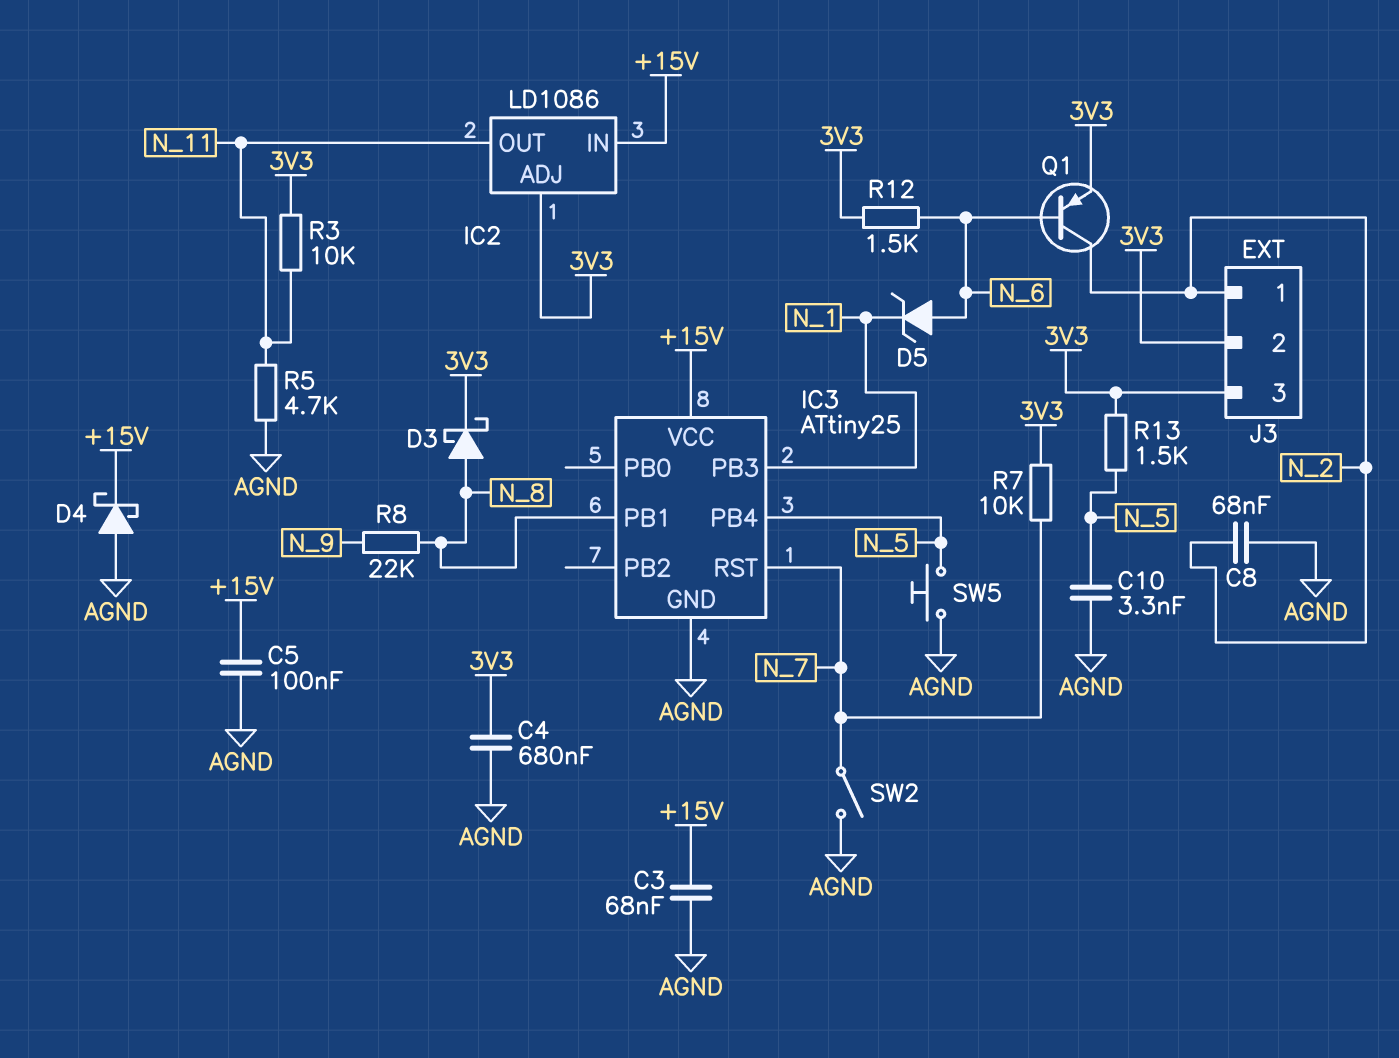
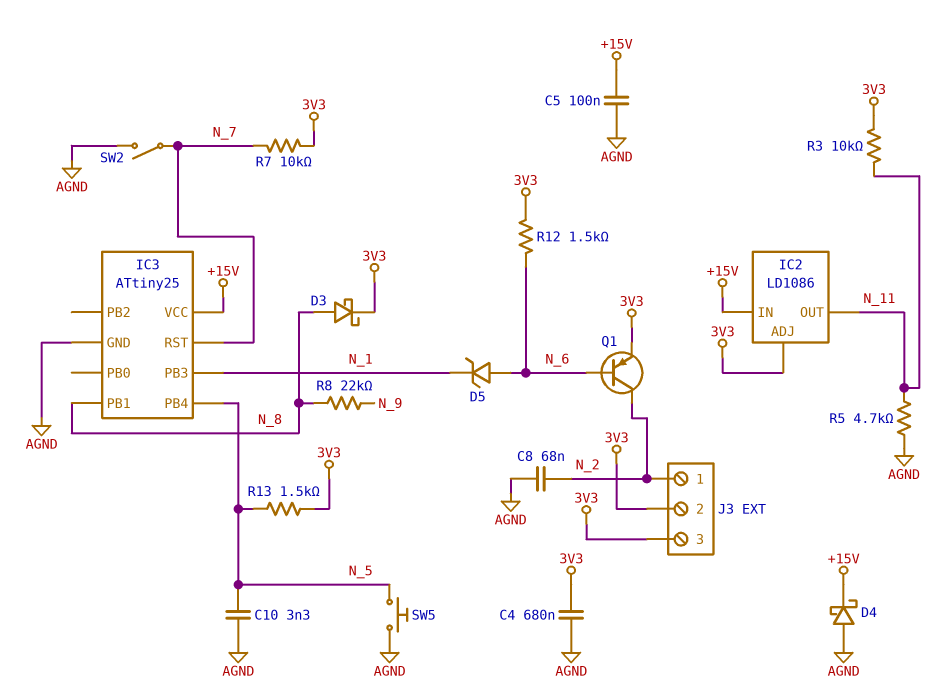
C3: 68nF (+15V, AGND) -> none

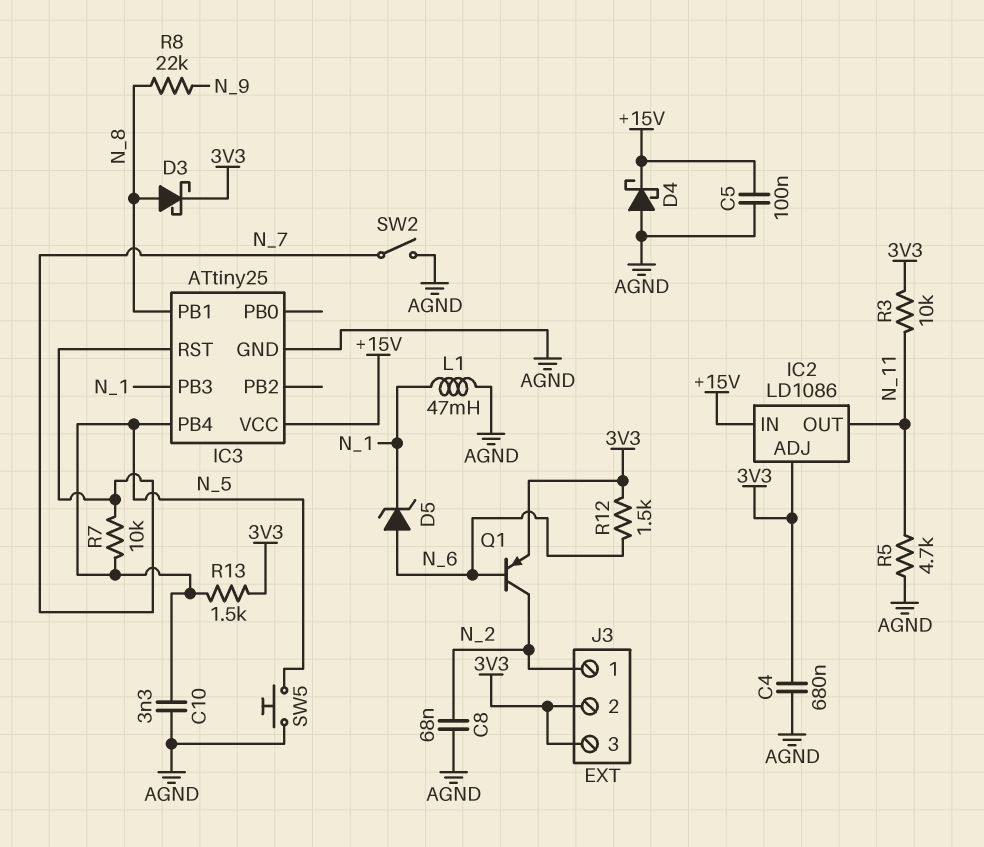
L1: none -> 47mH (AGND, N_1)
R7: 10k (3V3, N_7) -> 10k (N_5, N_7)

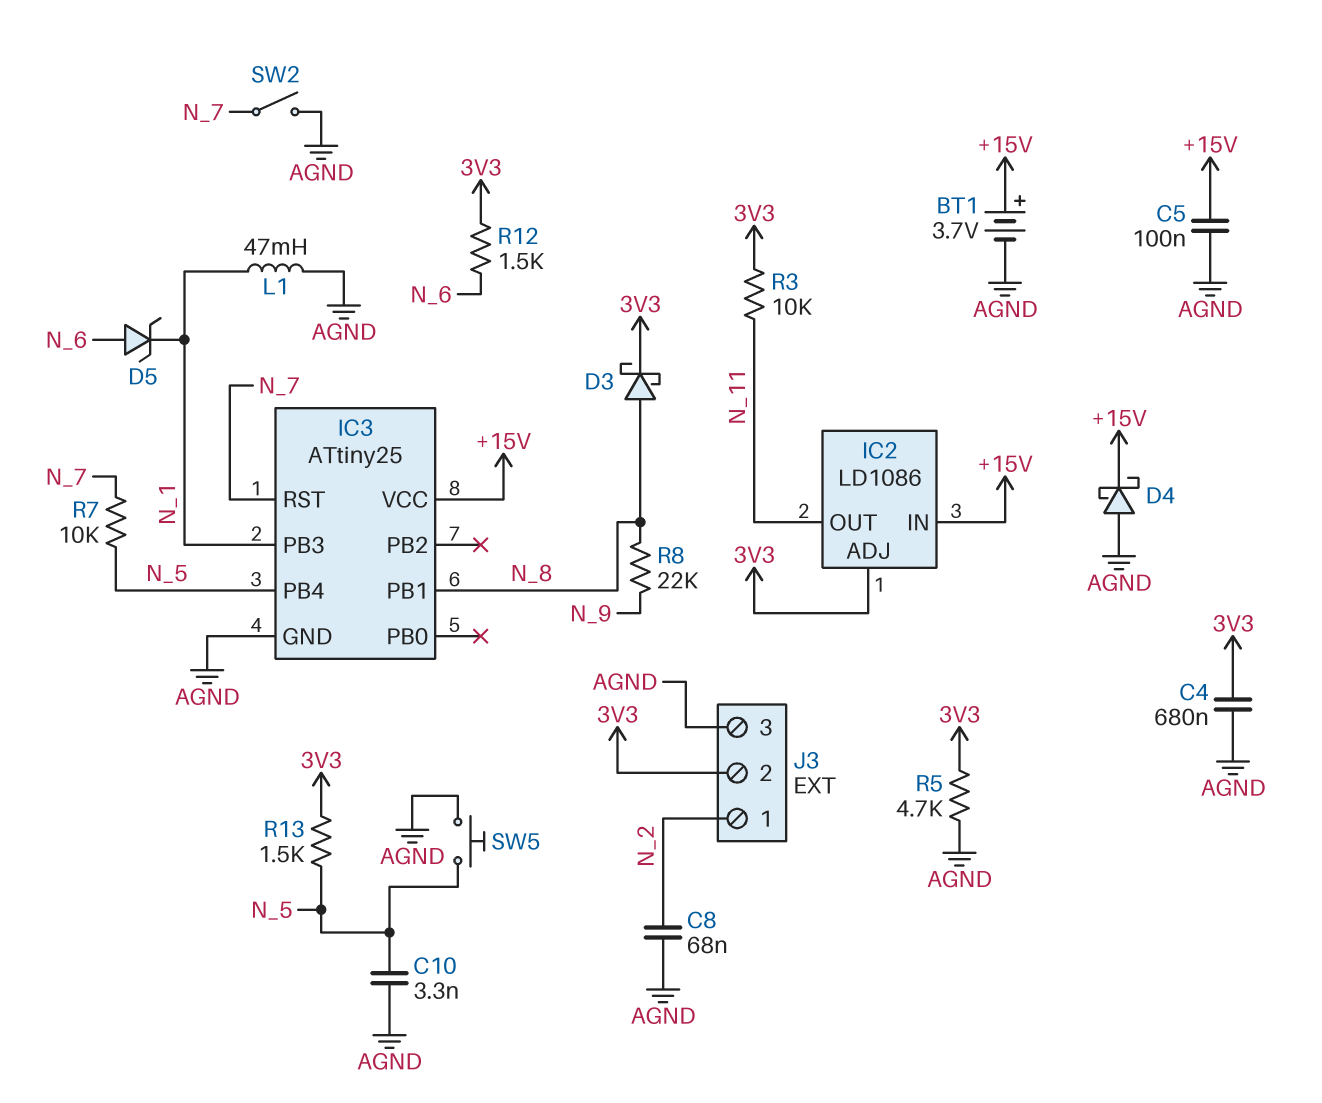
BT1: none -> 3.7V (plus +15V, minus AGND)
J3 pin 3: 3V3 -> AGND
Q1: PNP (B N_6, C N_2, E 3V3) -> none
R5: 4.7k (AGND, N_11) -> 4.7k (3V3, AGND)

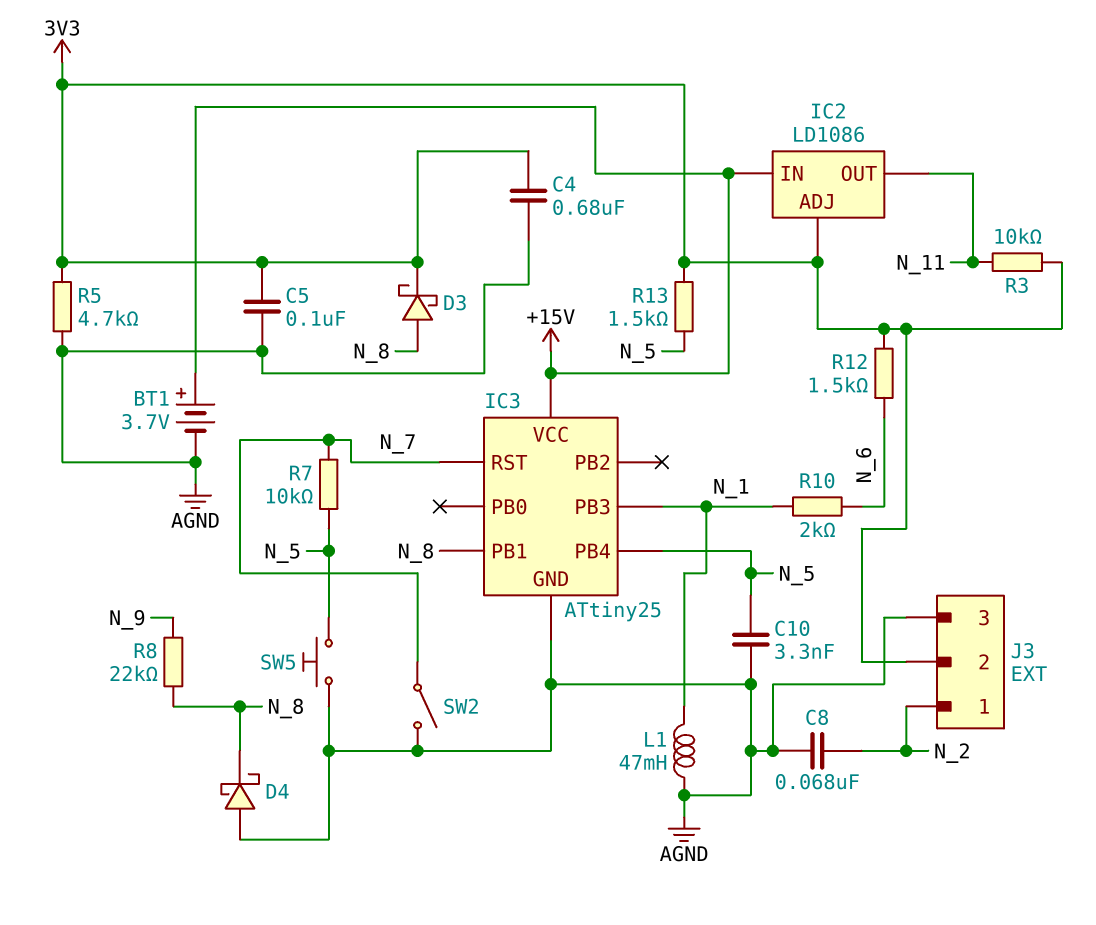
C5: 100nF (+15V, AGND) -> 100nF (3V3, AGND)
D4: schottky (A AGND, K +15V) -> schottky (A AGND, K N_8)
D5: zener (A N_6, K N_1) -> none
R10: none -> 2k (N_1, N_6)

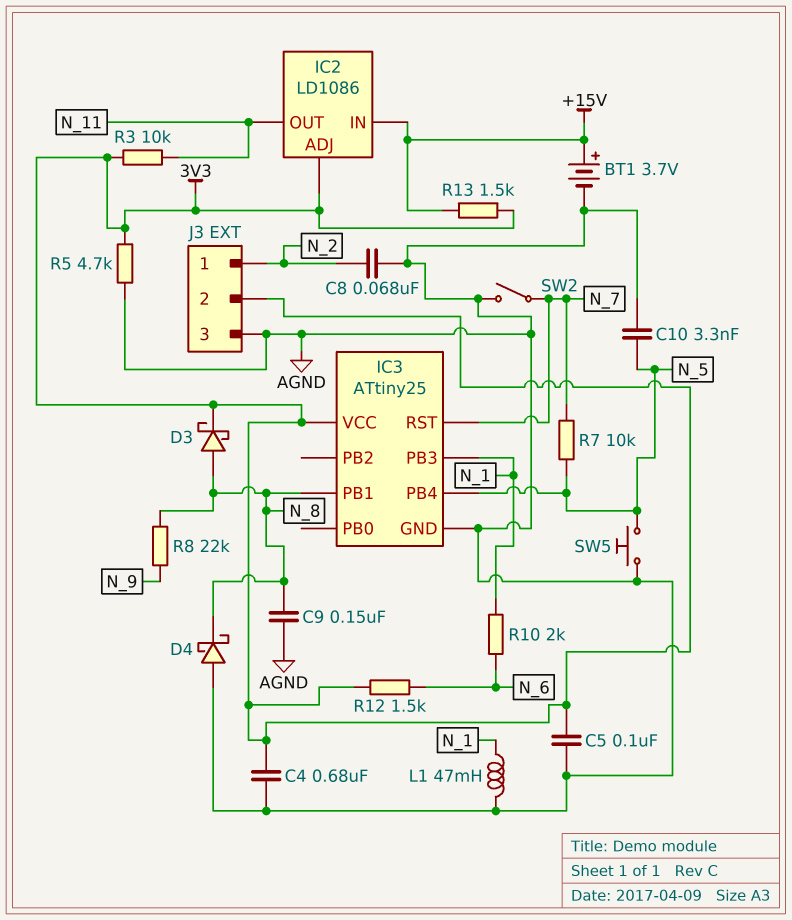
C9: none -> 150nF (AGND, N_8)
IC3 pin VCC: +15V -> 3V3
R13: 1.5k (3V3, N_5) -> 1.5k (+15V, 3V3)

